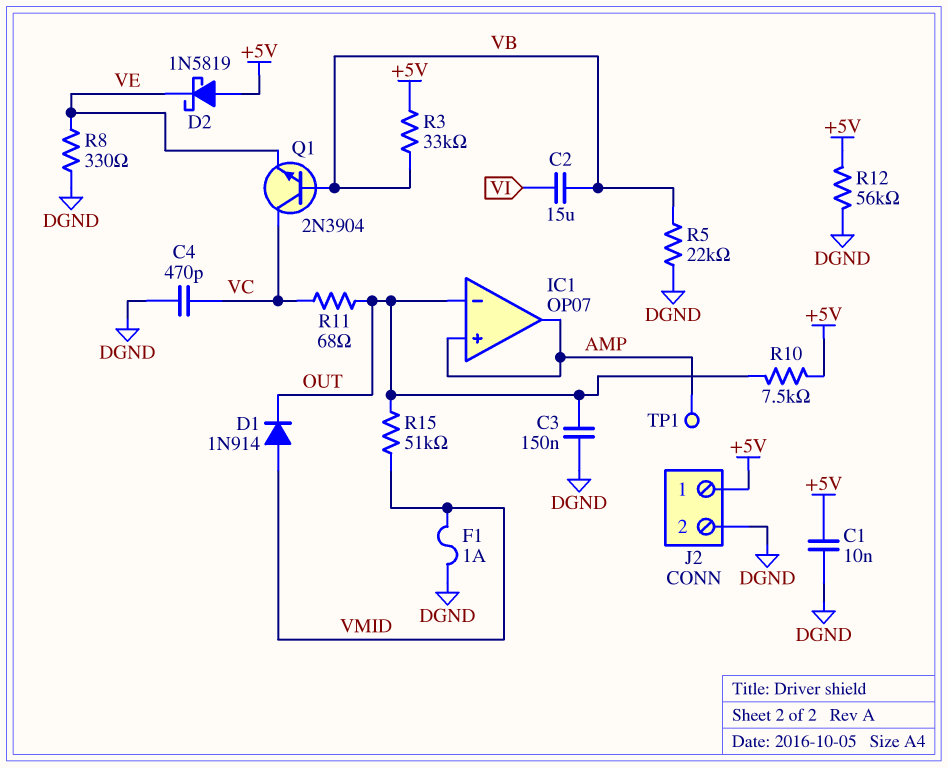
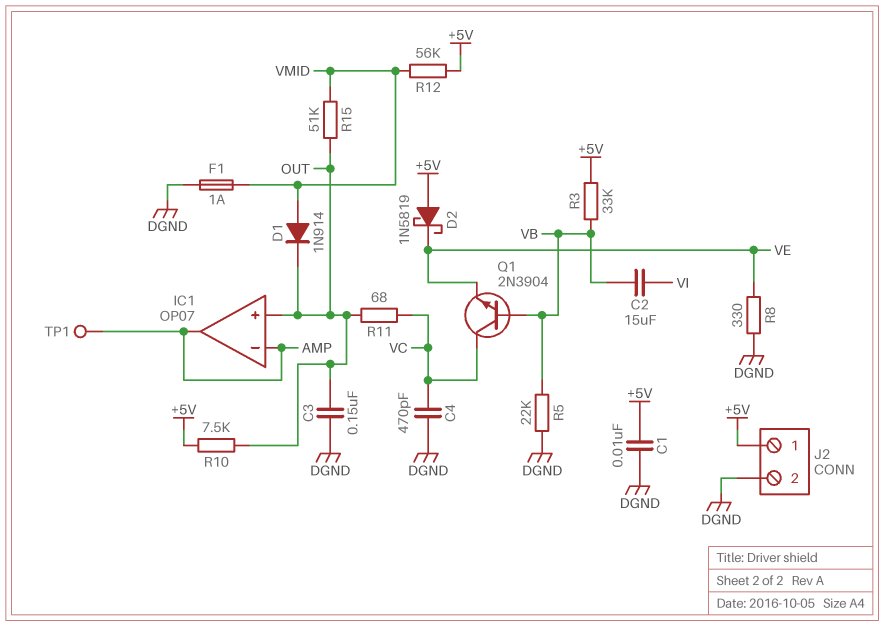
IC1 pin in+: AMP -> OUT
IC1 pin in-: OUT -> AMP
R12: 56k (+5V, DGND) -> 56k (+5V, VMID)

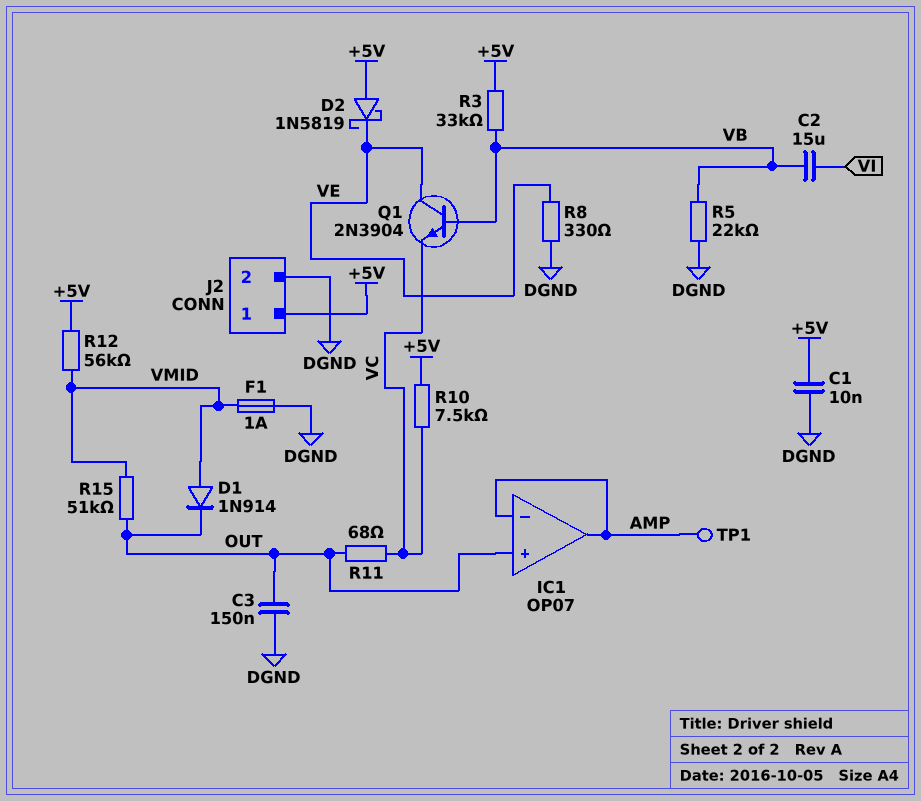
C4: 470pF (DGND, VC) -> none
Q1: NPN 2N3904 (B VB, C VC, E VE) -> NPN 2N3904 (B VB, C VE, E VC)
R10: 7.5k (+5V, OUT) -> 7.5k (+5V, VC)

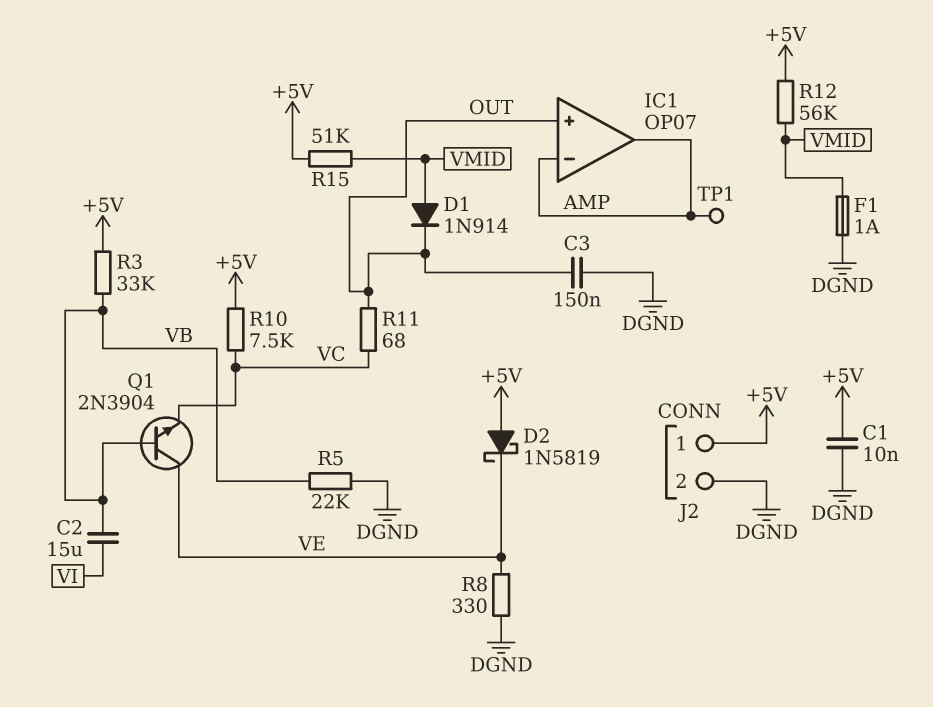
R15: 51k (OUT, VMID) -> 51k (+5V, VMID)

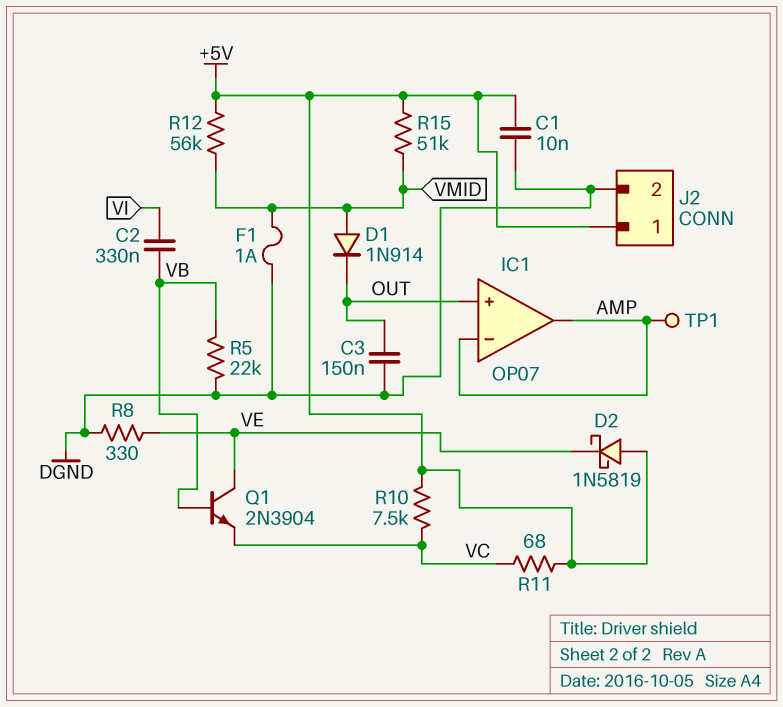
C2: 15uF (VB, VI) -> 330nF (VB, VI)
R3: 33k (+5V, VB) -> none
R11: 68 (OUT, VC) -> 68 (+5V, VC)

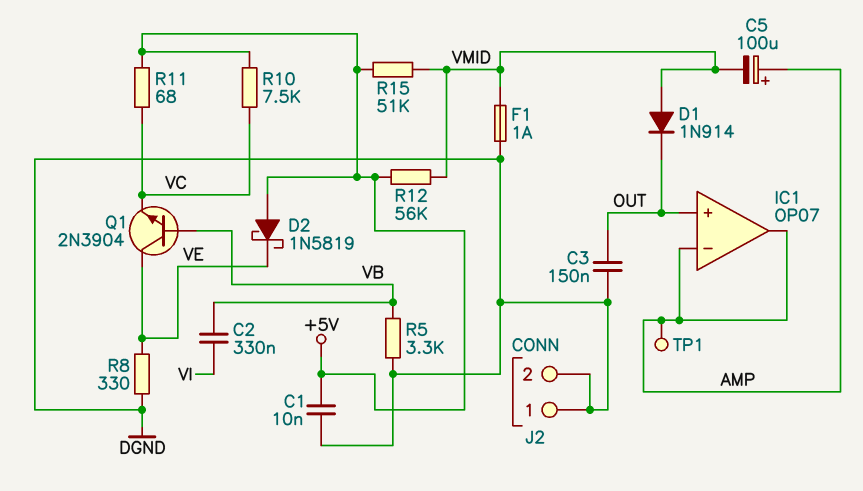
C5: none -> 100uF (plus AMP, minus VMID)
J2 pin 1: +5V -> DGND
R5: 22k (DGND, VB) -> 3.3k (DGND, VB)

